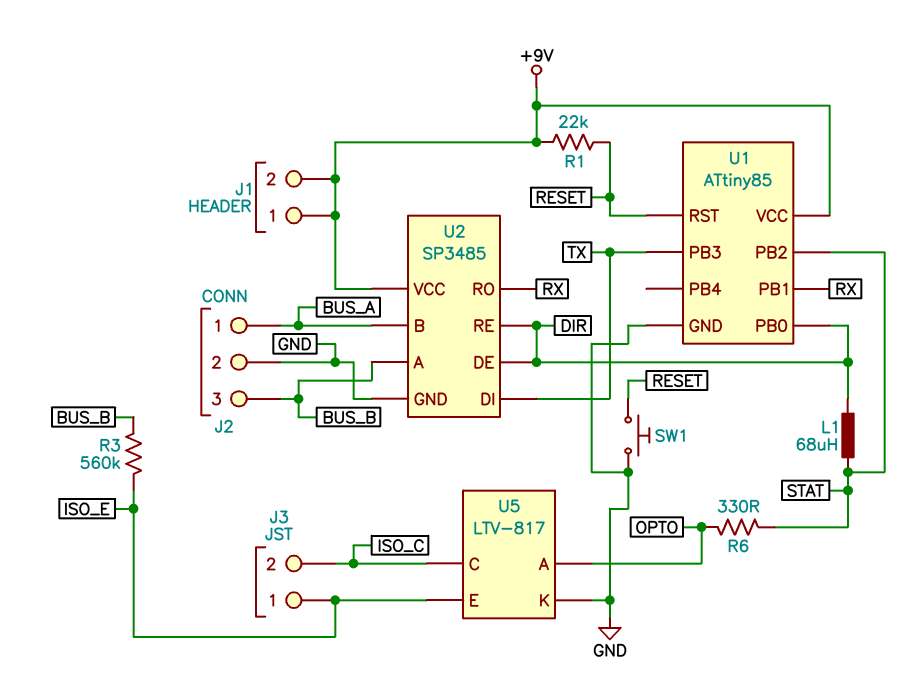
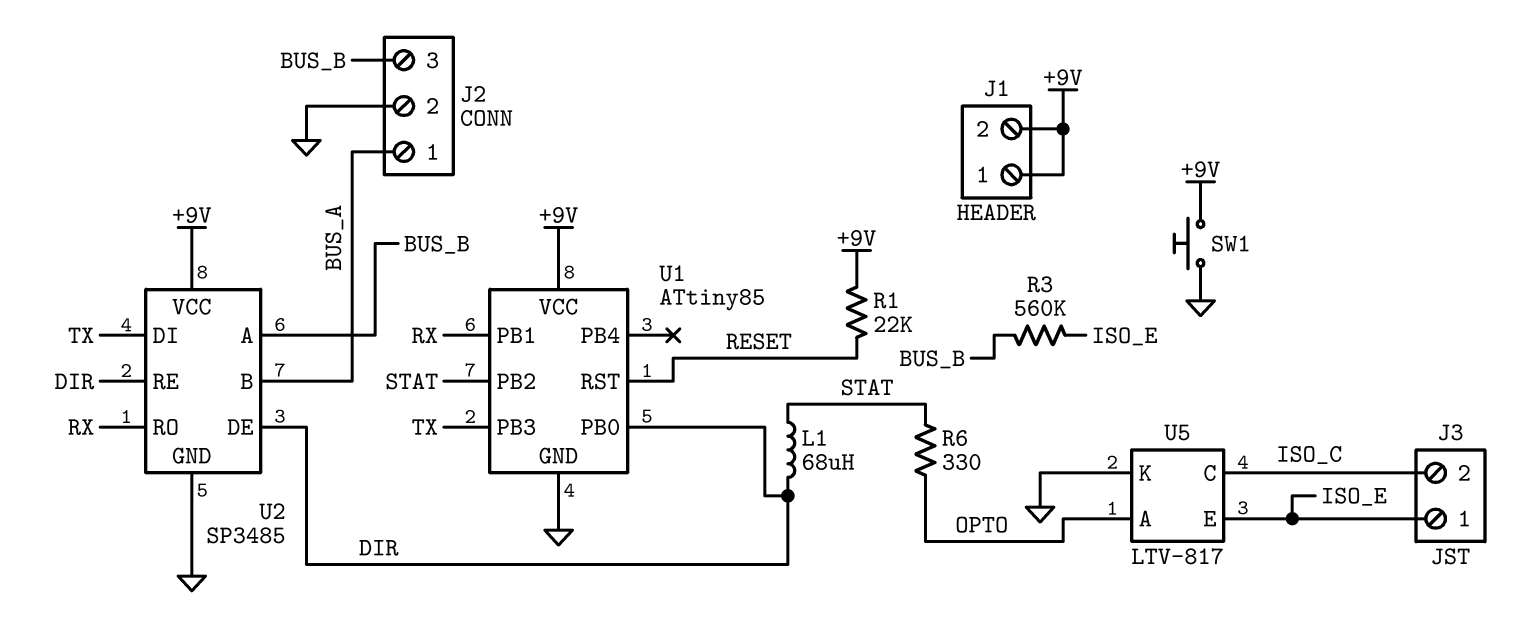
SW1: button (GND, RESET) -> button (+9V, GND)

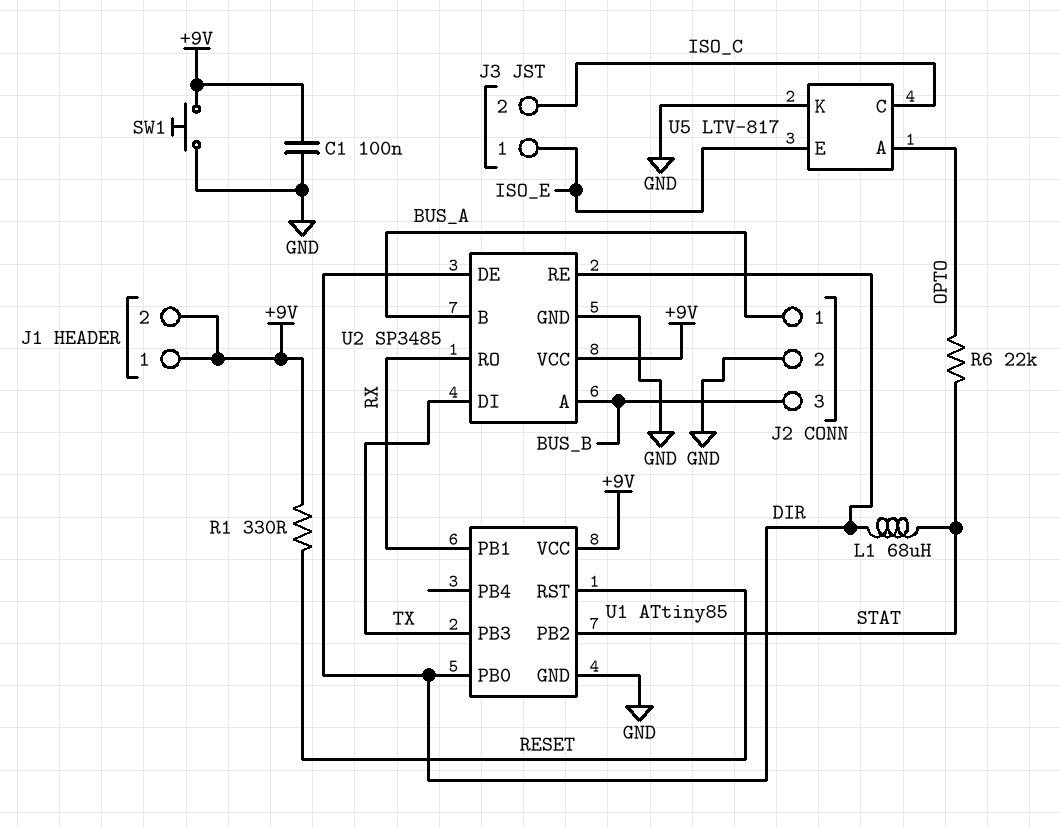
C1: none -> 100nF (+9V, GND)
R1: 22k (+9V, RESET) -> 330 (+9V, RESET)
R3: 560k (BUS_B, ISO_E) -> none
R6: 330 (OPTO, STAT) -> 22k (OPTO, STAT)

